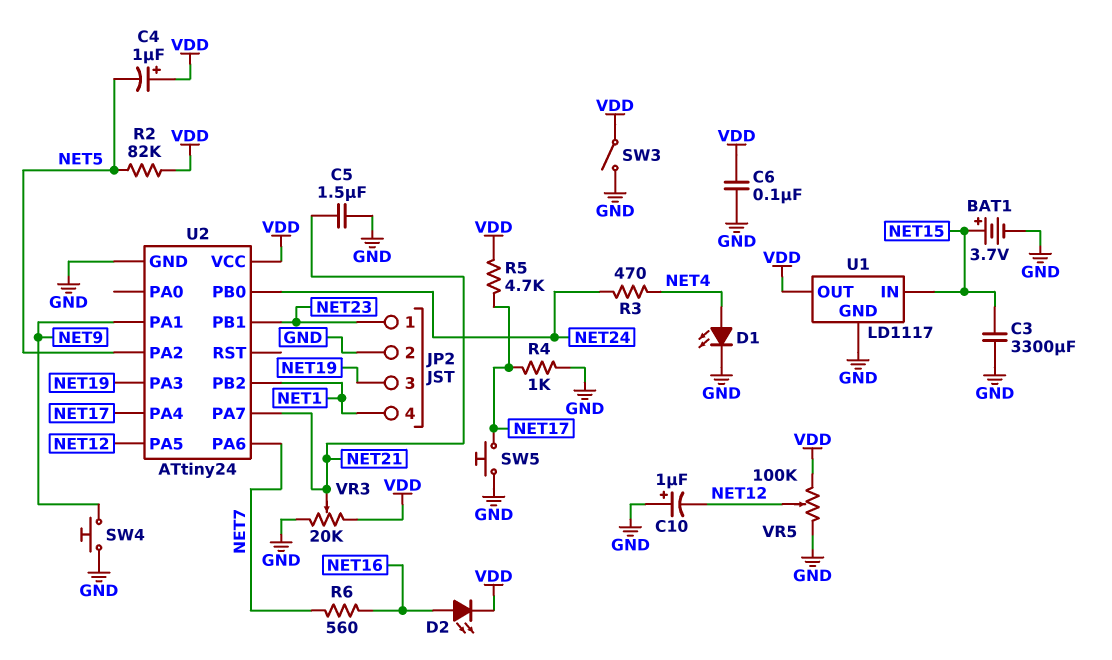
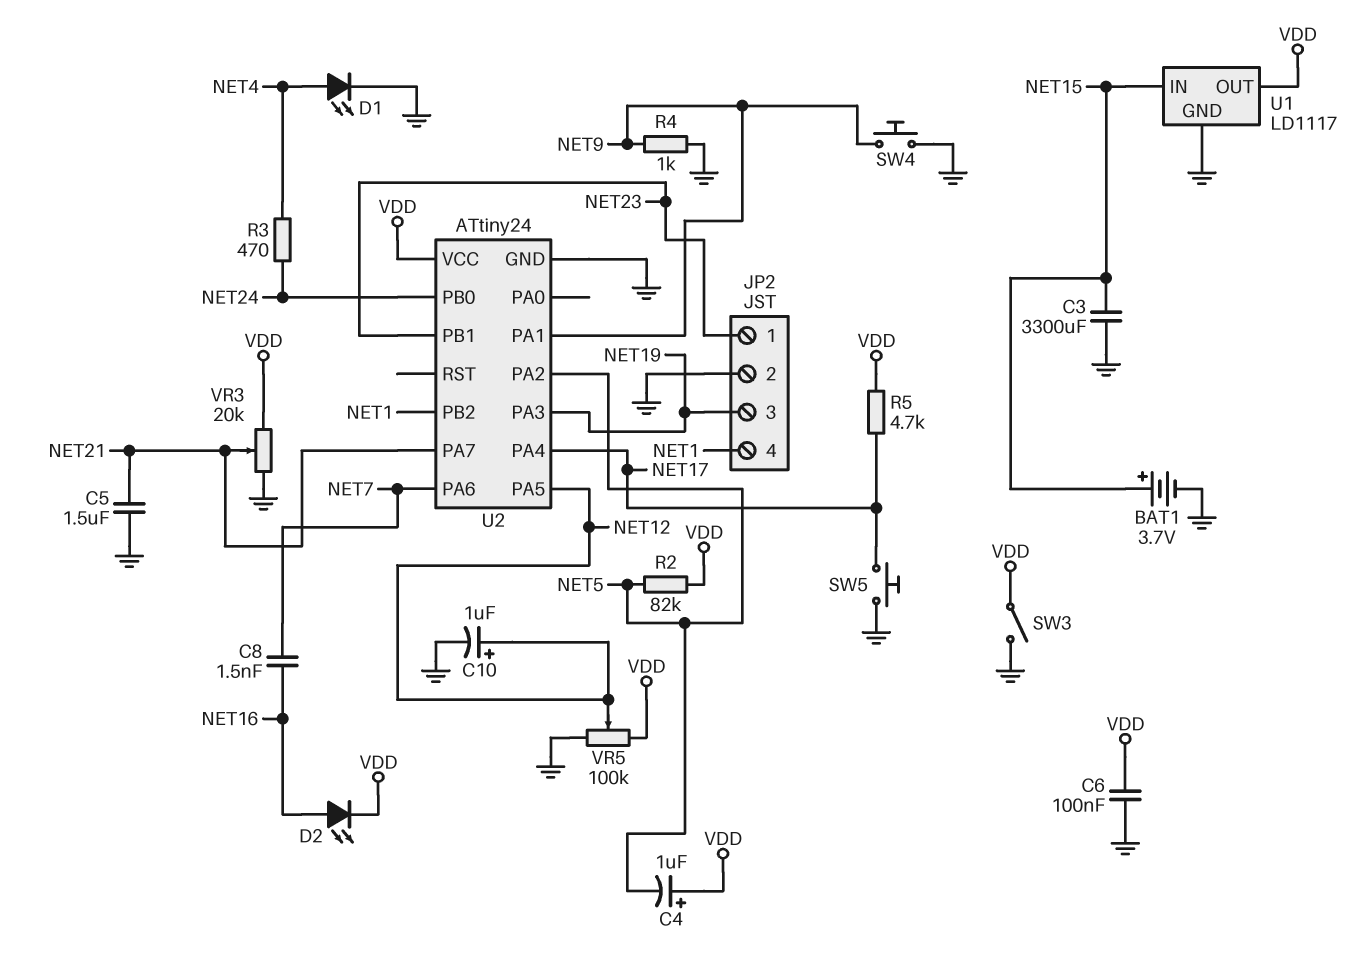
C8: none -> 1.5nF (NET7, NET16)
C10: 1uF (plus GND, minus NET12) -> 1uF (plus NET12, minus GND)
R4: 1k (GND, NET17) -> 1k (GND, NET9)
R6: 560 (NET7, NET16) -> none

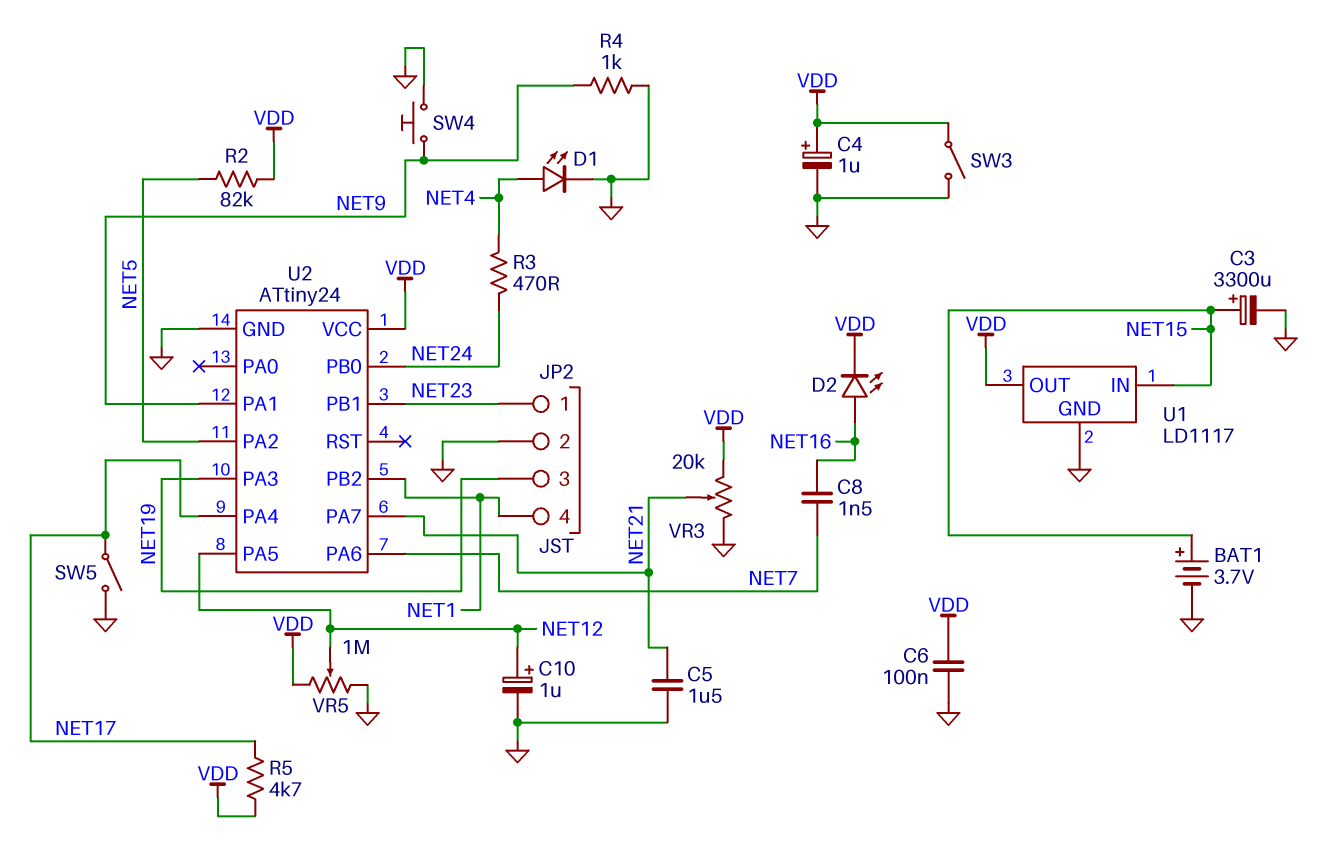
C3: 3300uF (GND, NET15) -> 3300uF (plus NET15, minus GND)
C4: 1uF (plus VDD, minus NET5) -> 1uF (plus VDD, minus GND)
SW5: button (GND, NET17) -> switch (GND, NET17)
VR5: 100k (GND, VDD, wiper NET12) -> 1M (GND, VDD, wiper NET12)

